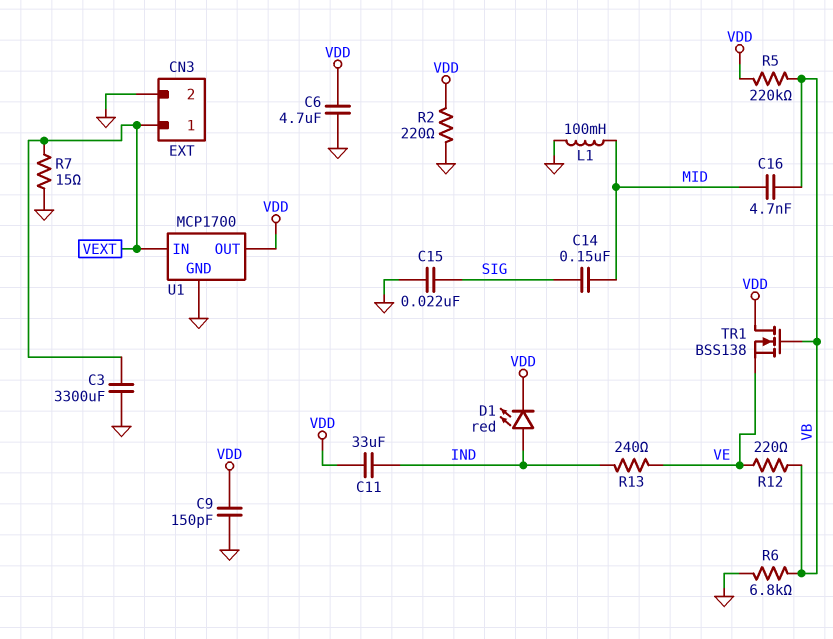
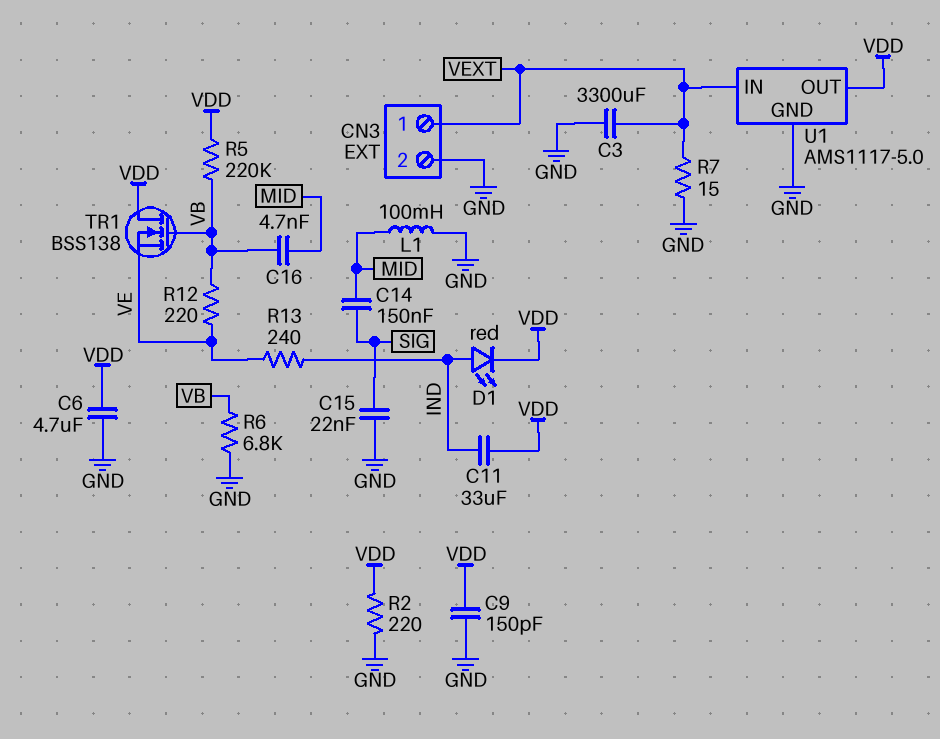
U1: MCP1700 -> AMS1117-5.0

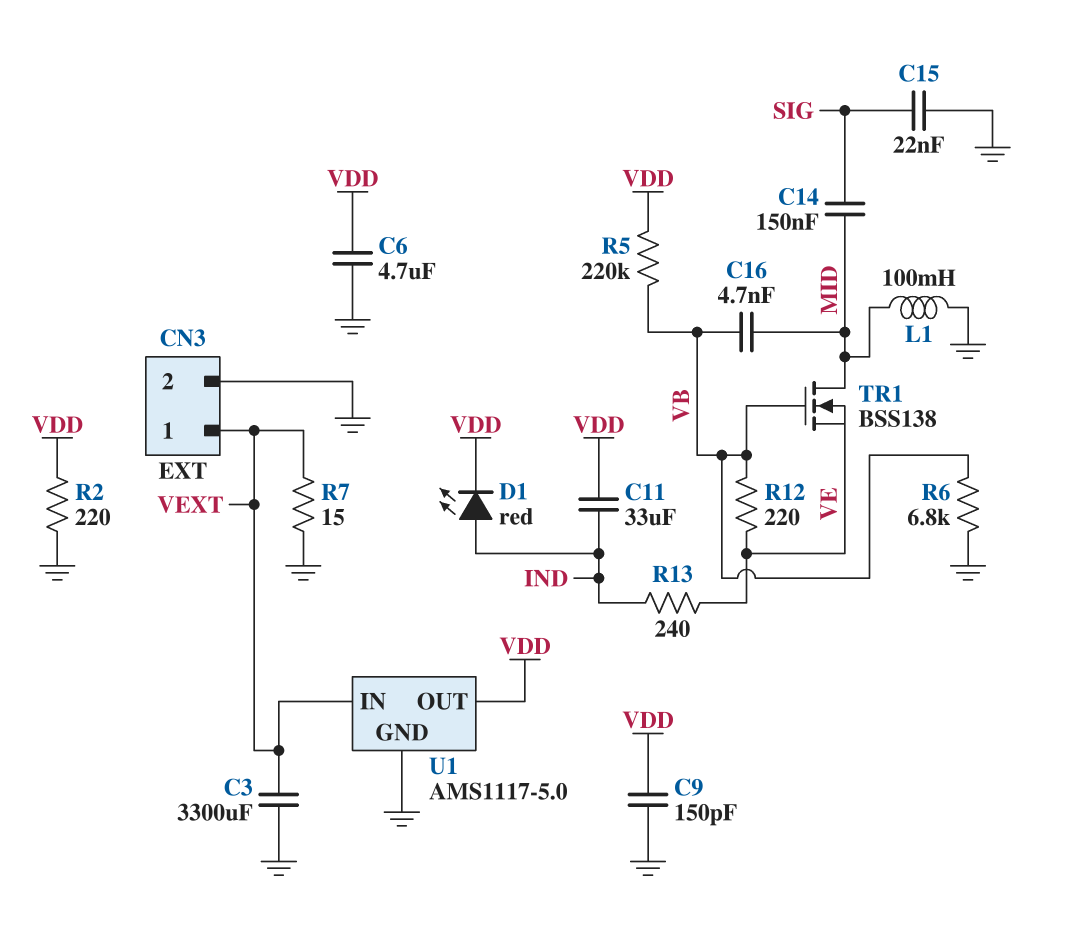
TR1: NMOS BSS138 (G VB, D VDD, S VE) -> NMOS BSS138 (G VB, D MID, S VE)

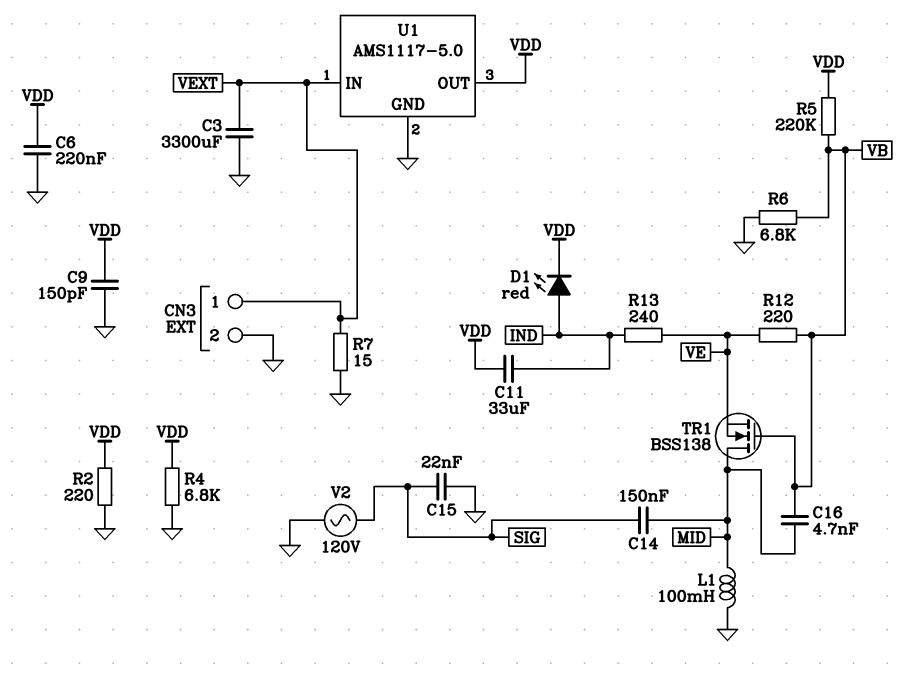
C6: 4.7uF (GND, VDD) -> 220nF (GND, VDD)
R4: none -> 6.8k (GND, VDD)
V2: none -> AC 120V (GND, SIG)

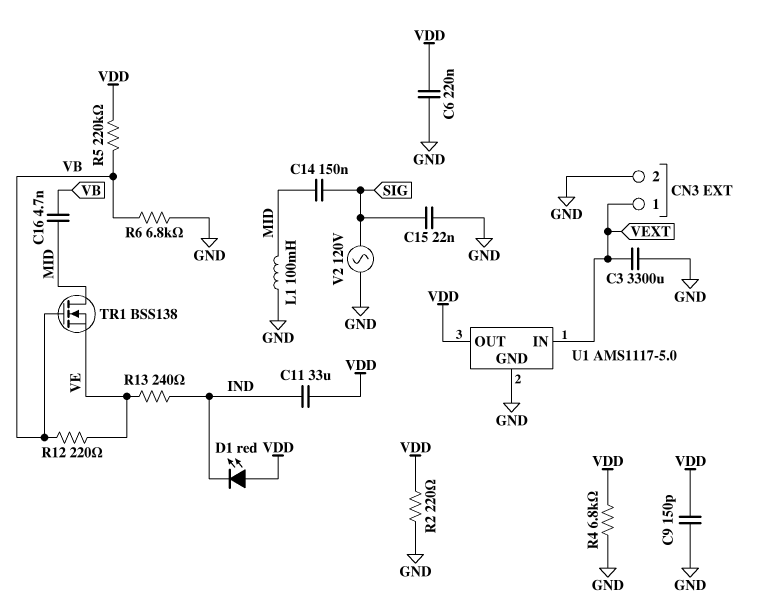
D1: LED red (A IND, K VDD) -> LED red (A VDD, K IND)
R7: 15 (GND, VEXT) -> none

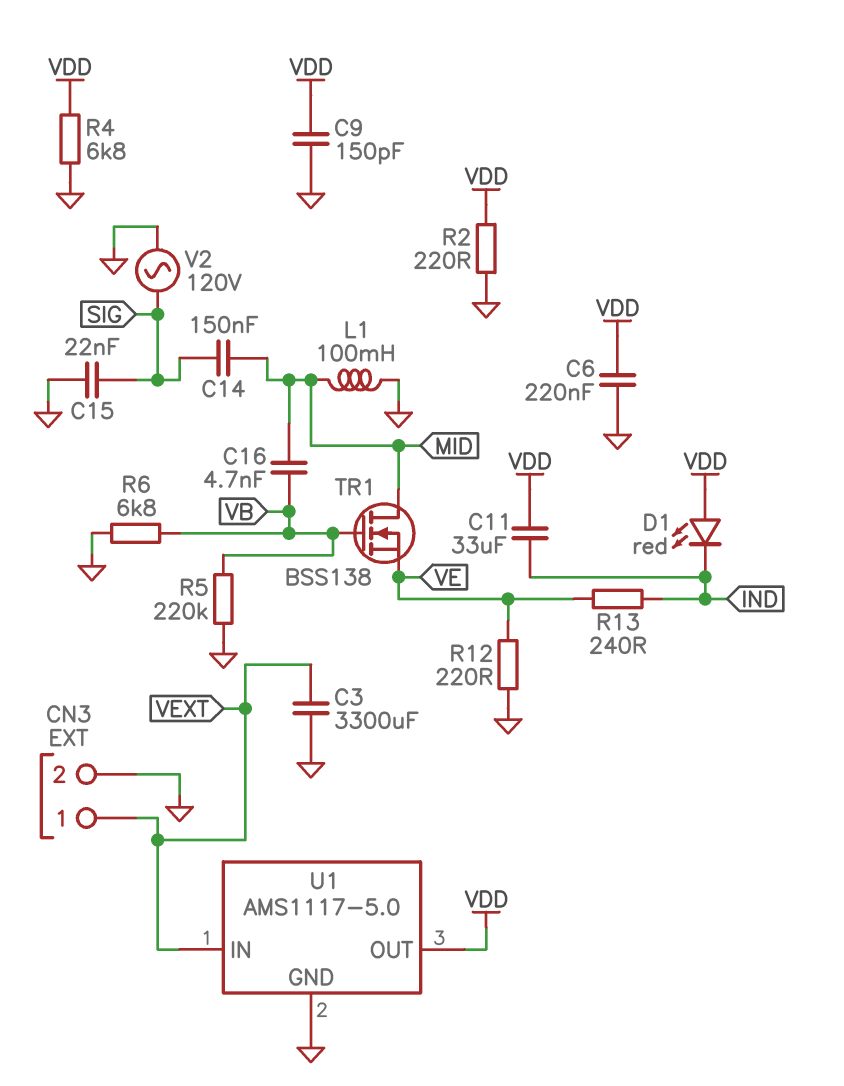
R5: 220k (VB, VDD) -> 220k (GND, VB)
R12: 220 (VB, VE) -> 220 (GND, VE)

